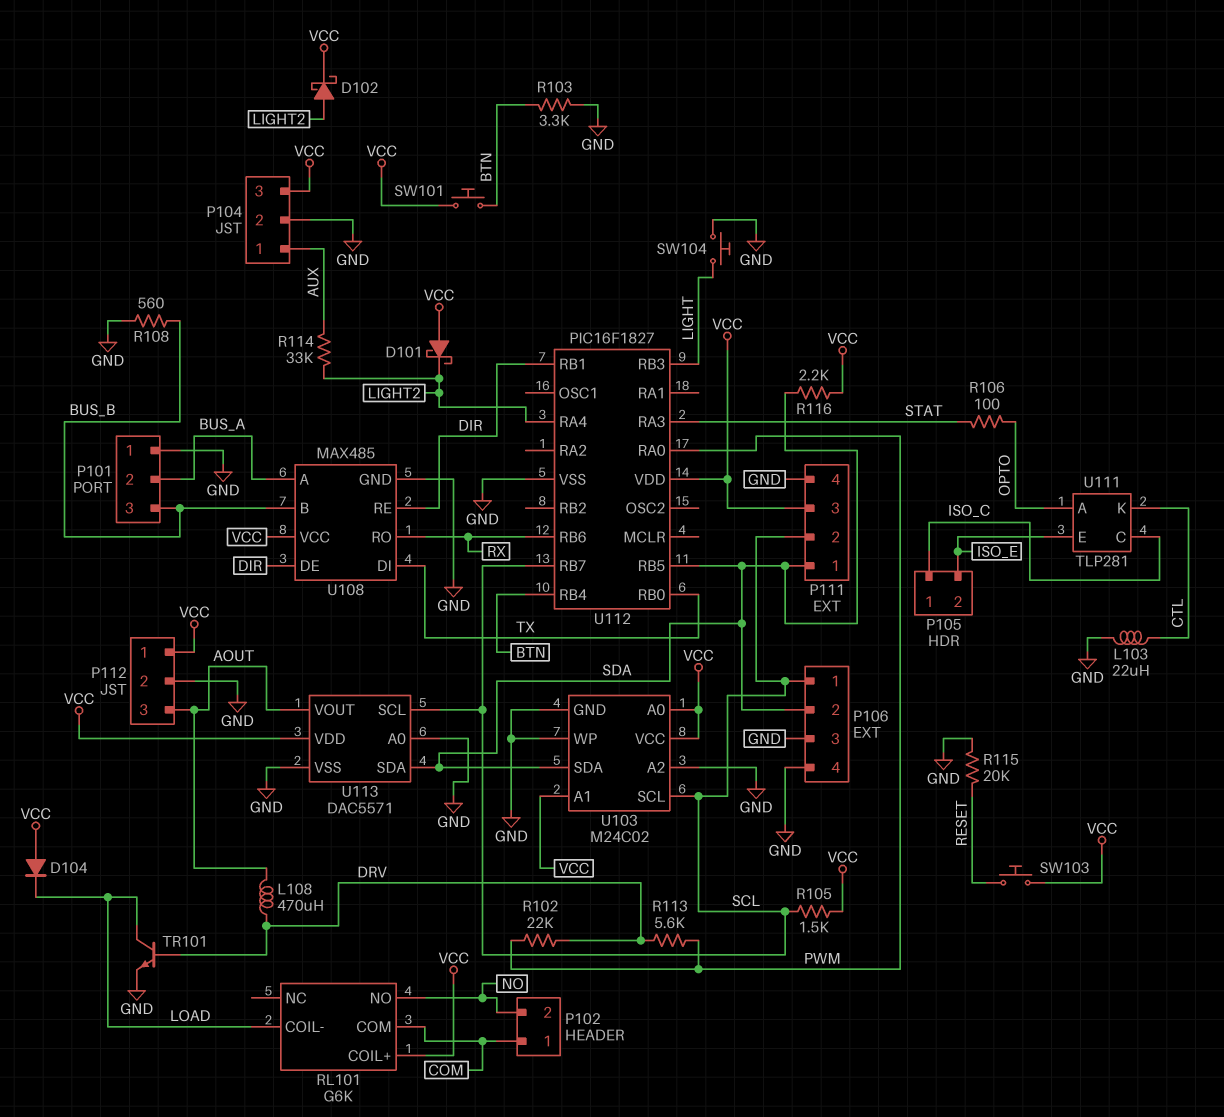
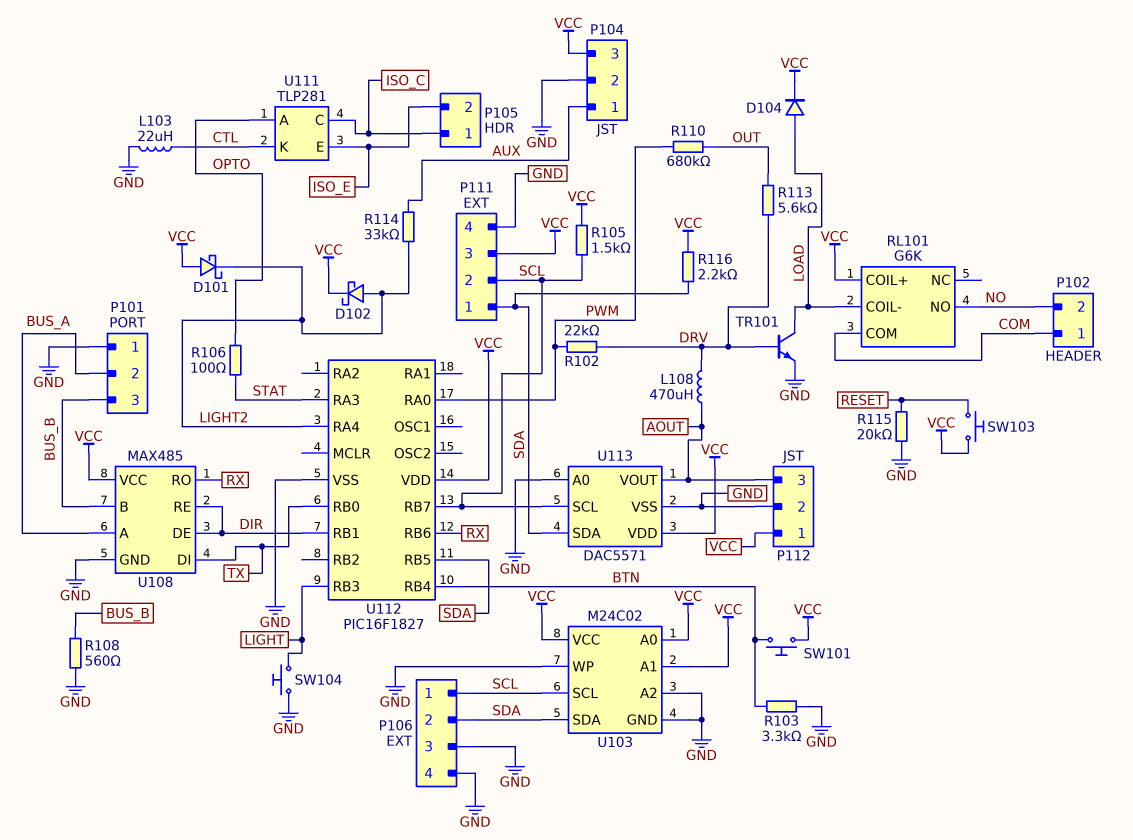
D104: diode (A VCC, K LOAD) -> diode (A LOAD, K VCC)
R110: none -> 680k (OUT, PWM)
R113: 5.6k (DRV, PWM) -> 5.6k (DRV, OUT)

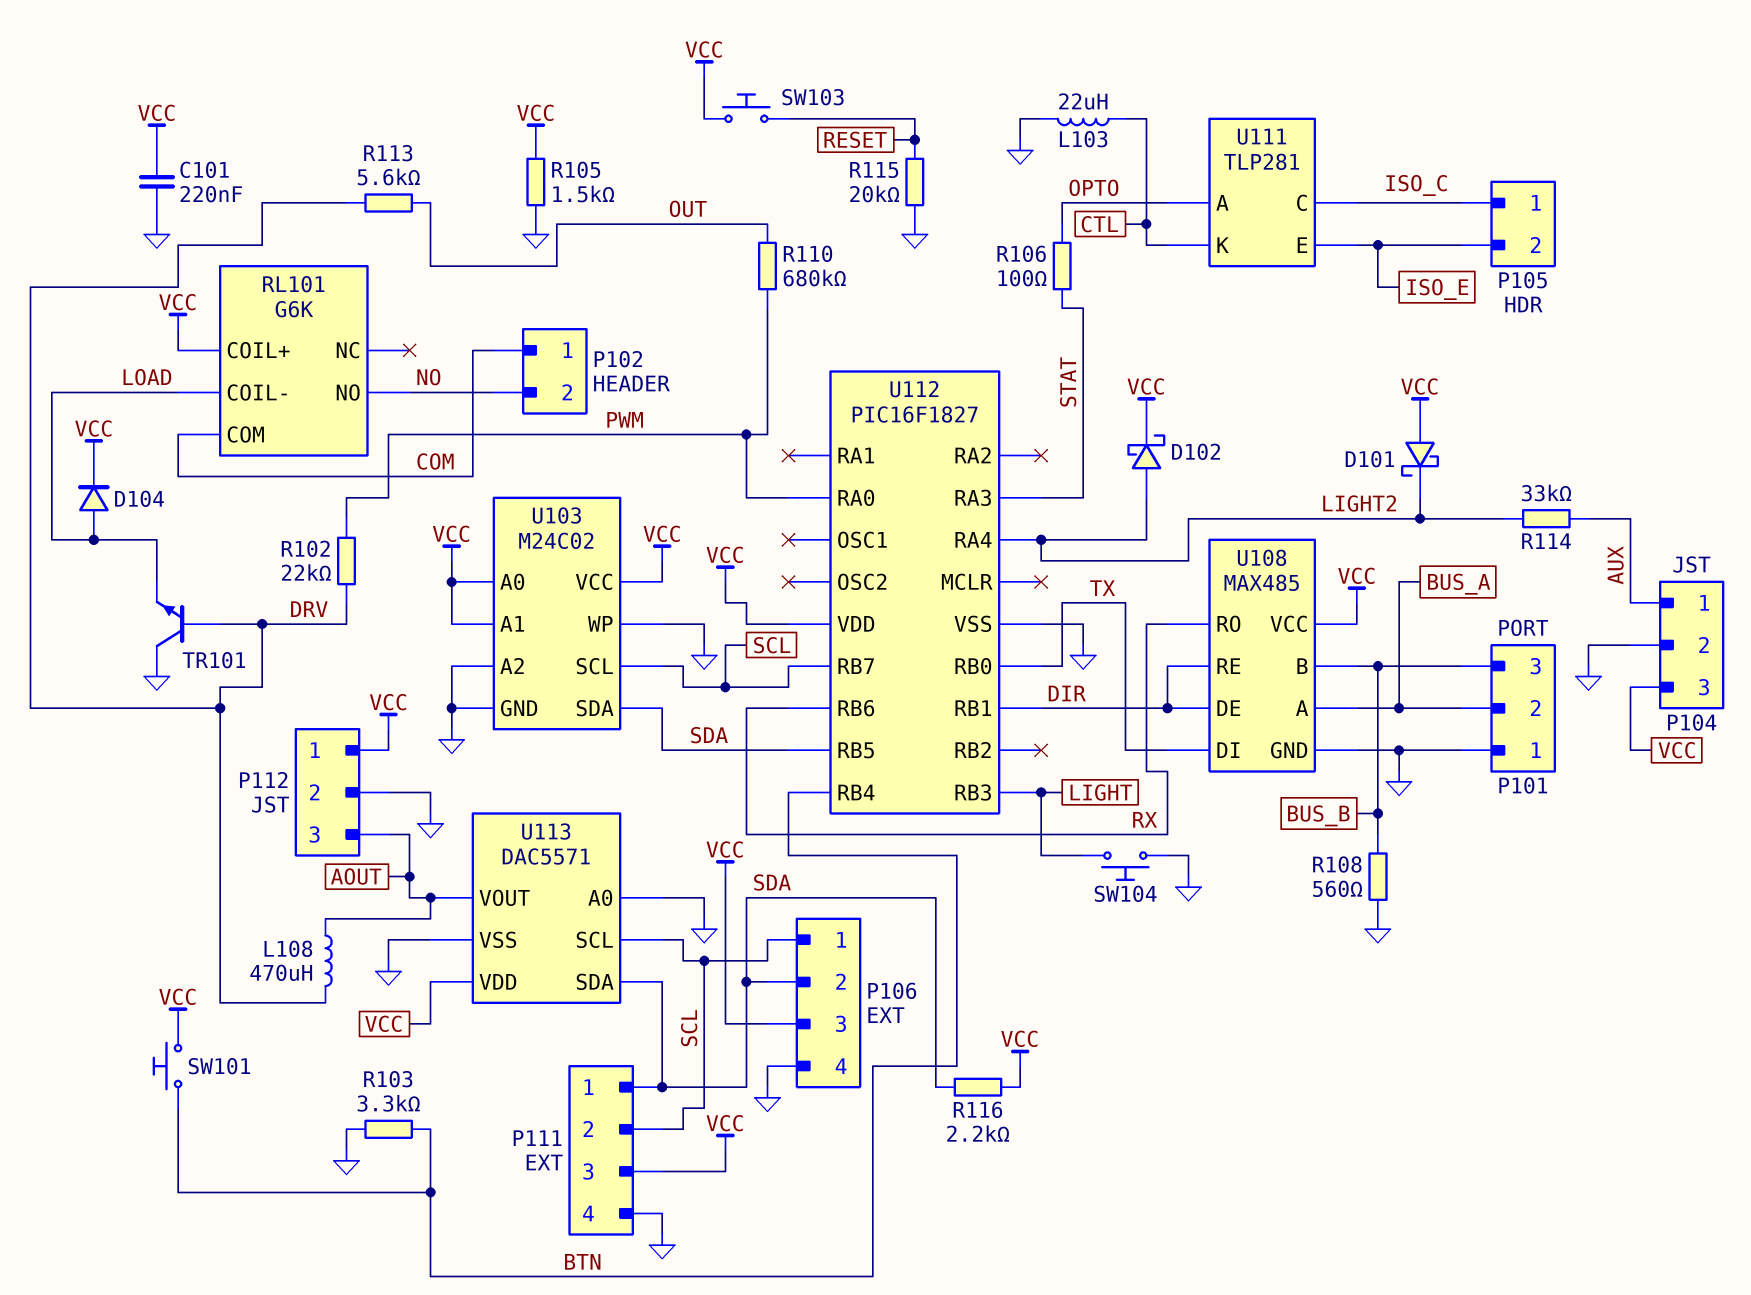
C101: none -> 220nF (GND, VCC)
P106 pin 3: GND -> VCC
R105: 1.5k (SCL, VCC) -> 1.5k (GND, VCC)
TR101: NPN (B DRV, C LOAD, E GND) -> NPN (B DRV, C GND, E LOAD)

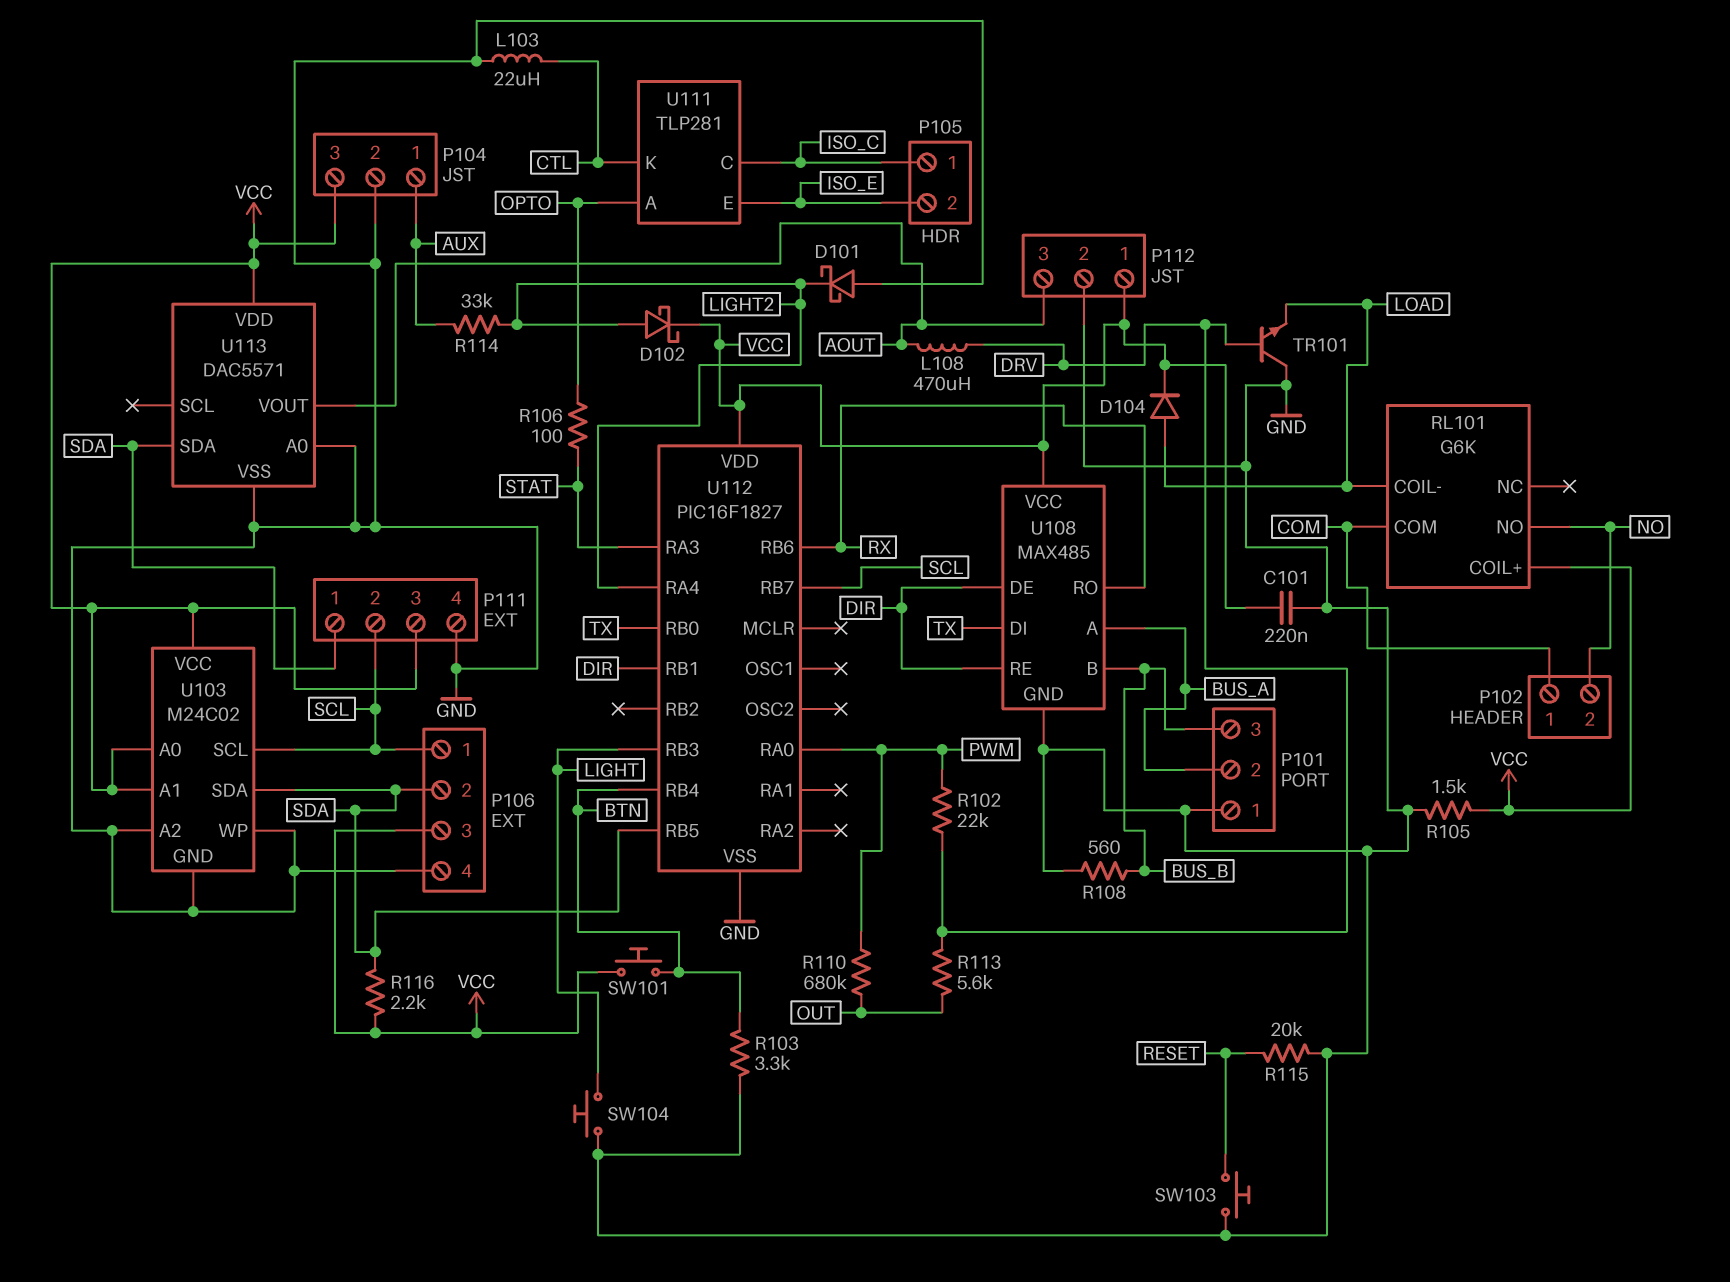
D101: schottky (A VCC, K LIGHT2) -> schottky (A GND, K LIGHT2)
SW103: button (RESET, VCC) -> button (GND, RESET)
U113 pin SCL: SCL -> none

